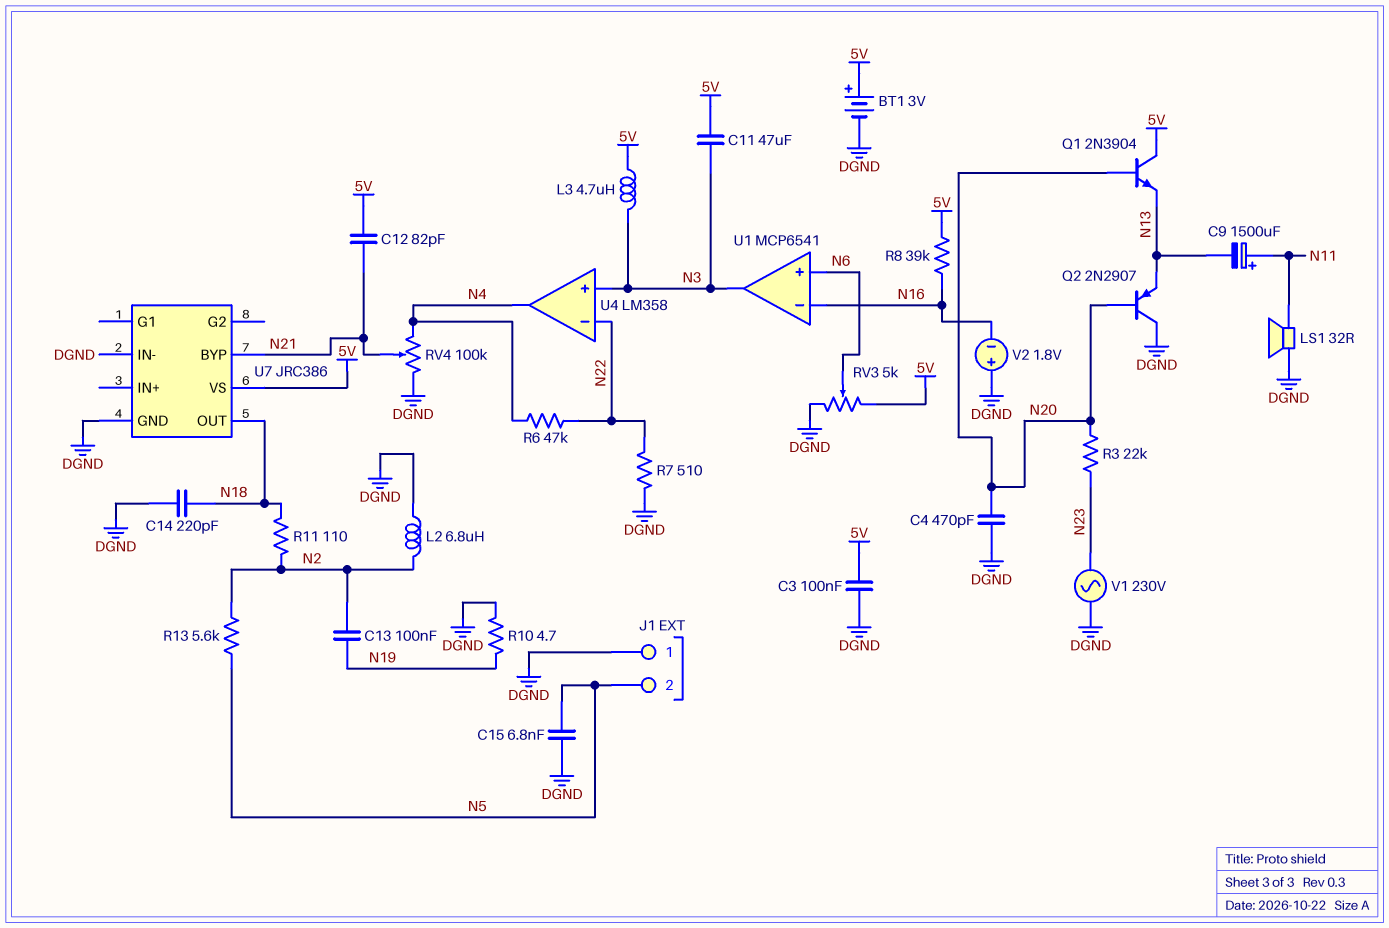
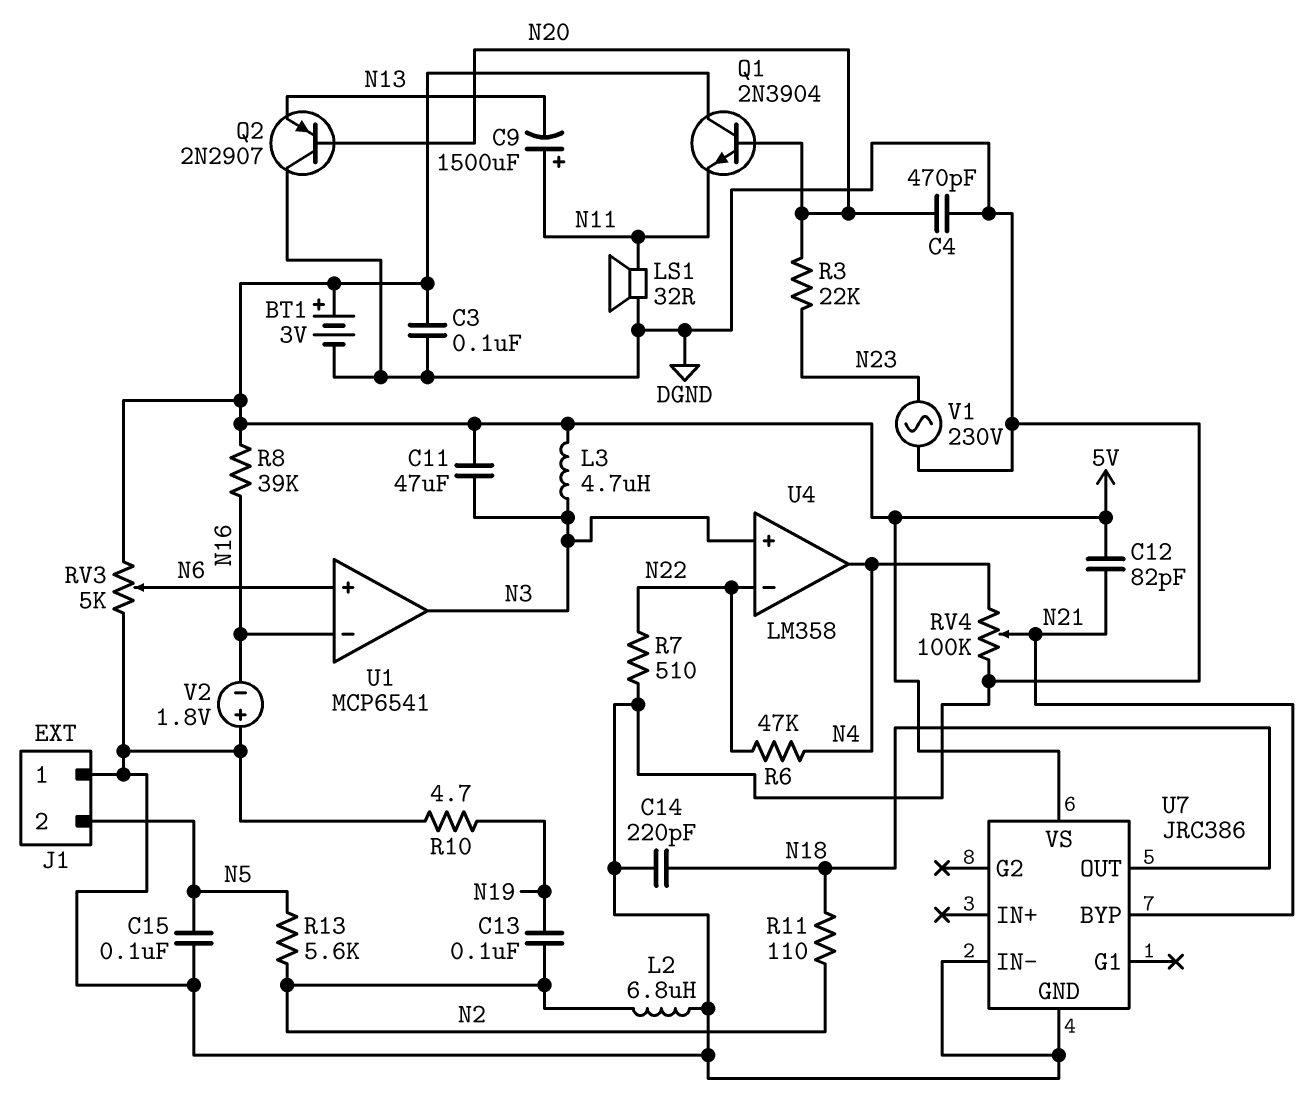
C15: 6.8nF (DGND, N5) -> 100nF (DGND, N5)
Q1: NPN 2N3904 (B N20, C 5V, E N13) -> NPN 2N3904 (B N20, C 5V, E N11)

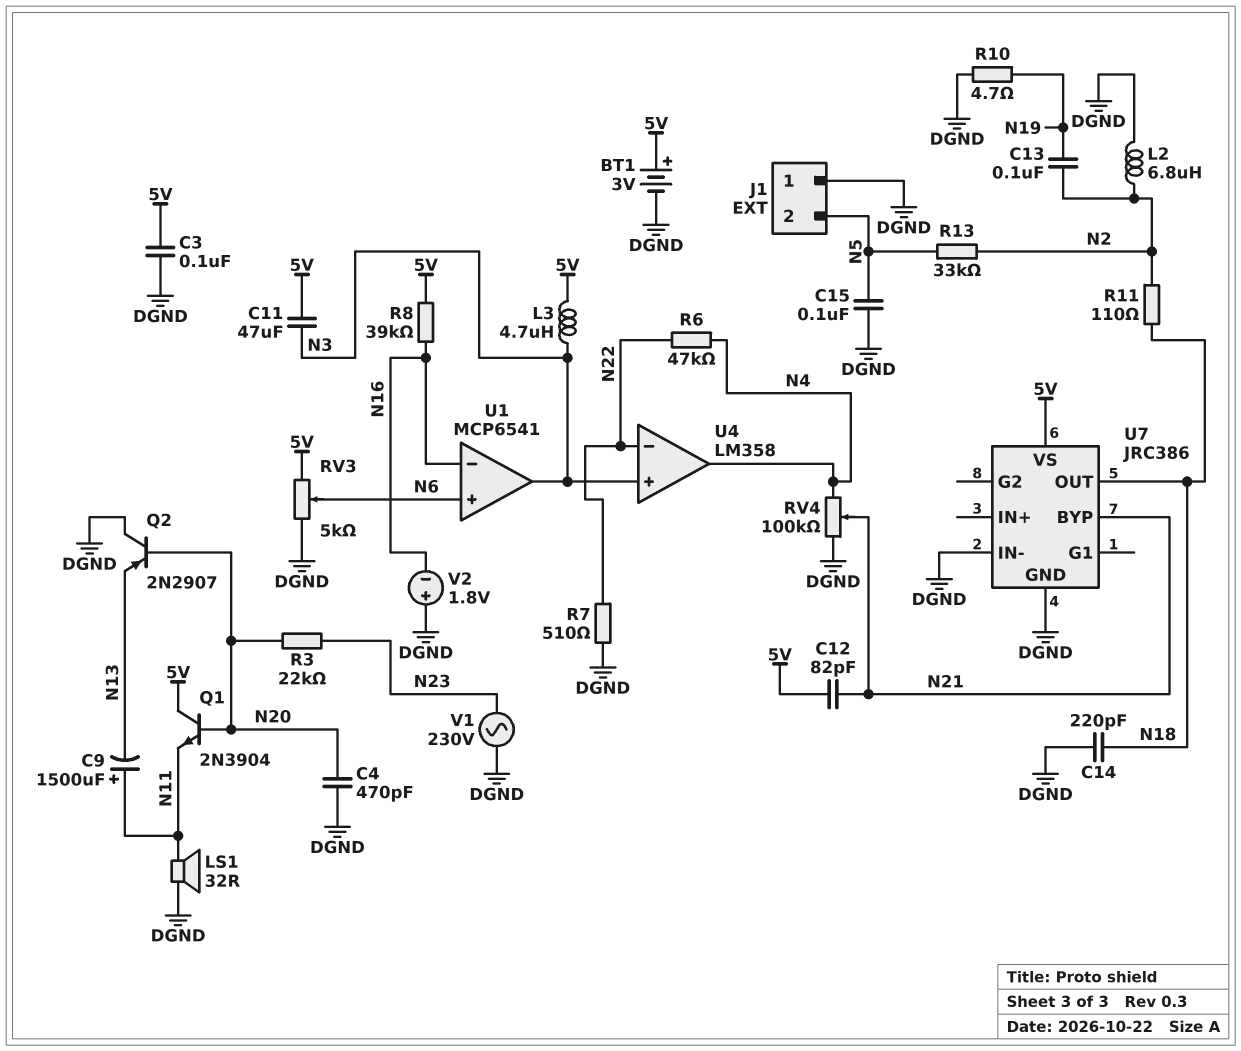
R13: 5.6k (N2, N5) -> 33k (N2, N5)

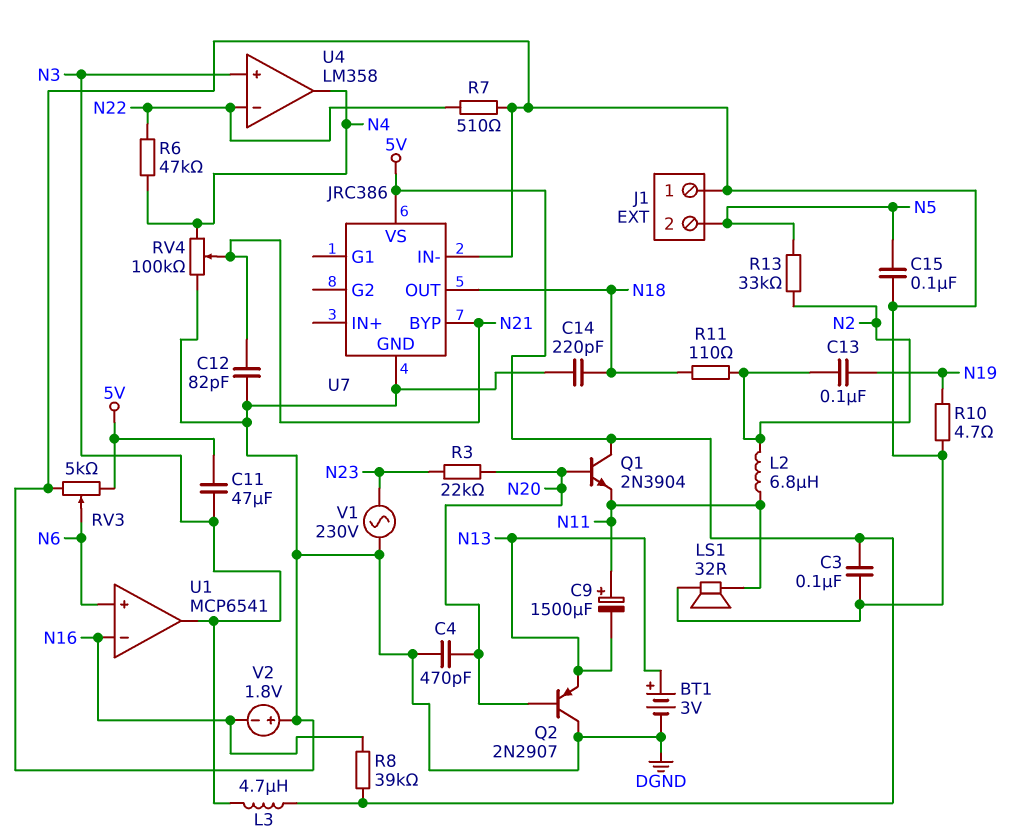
BT1: 3V (plus 5V, minus DGND) -> 3V (plus N13, minus DGND)
C12: 82pF (5V, N21) -> 82pF (DGND, N21)
L2: 6.8uH (DGND, N2) -> 6.8uH (N2, N11)

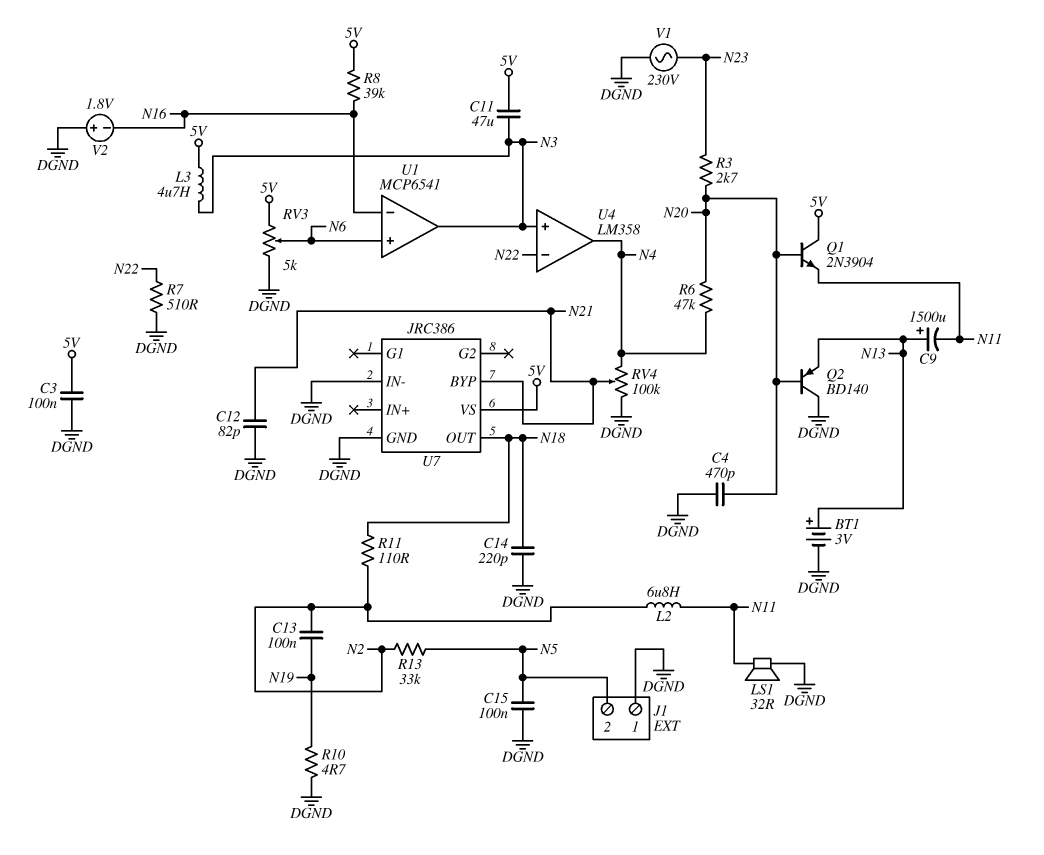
C9: 1500uF (plus N11, minus N13) -> 1500uF (plus N13, minus N11)
Q2: PNP 2N2907 (B N20, C DGND, E N13) -> PNP BD140 (B N20, C DGND, E N13)
R3: 22k (N20, N23) -> 2.7k (N20, N23)
R6: 47k (N4, N22) -> 47k (N4, N20)

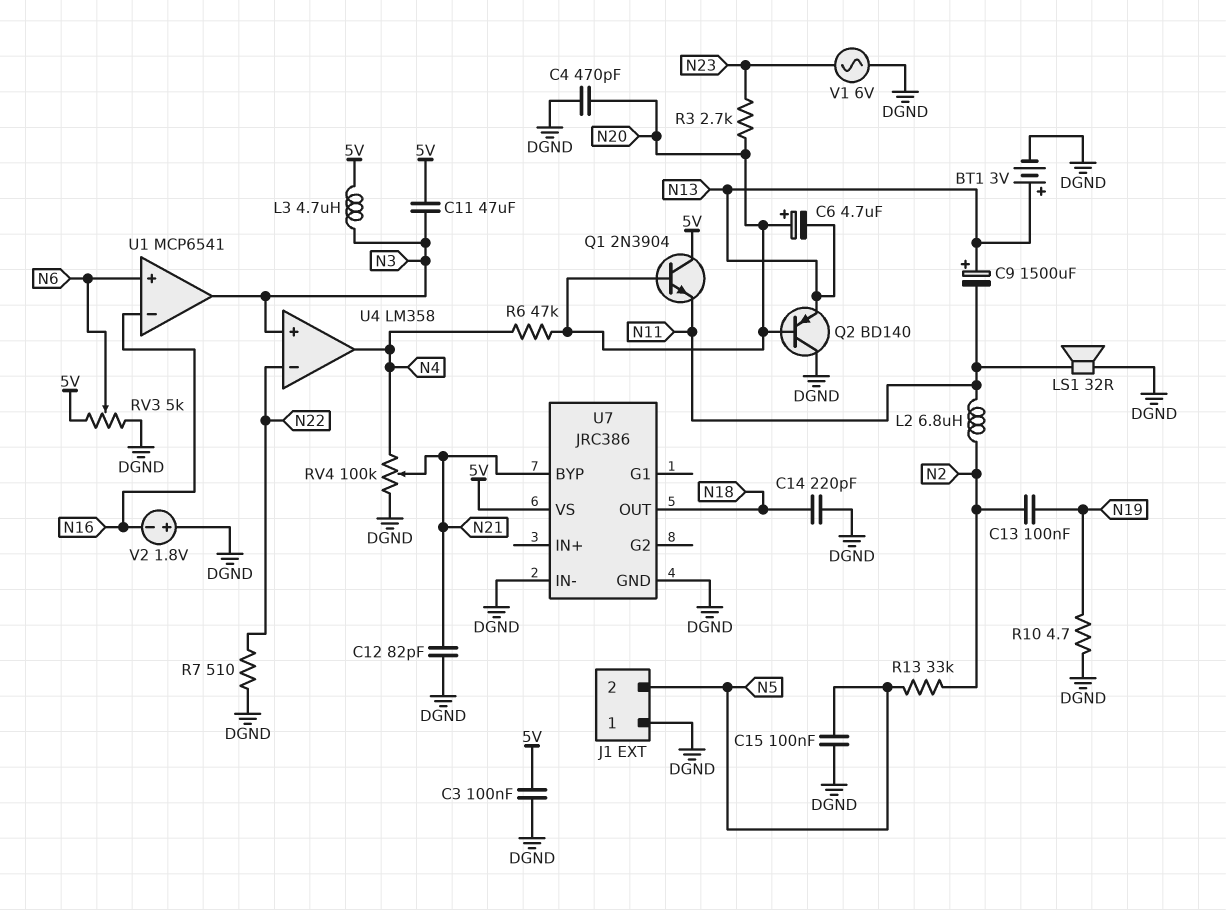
C6: none -> 4.7uF (plus N20, minus N13)
R8: 39k (5V, N16) -> none
R11: 110 (N2, N18) -> none
V1: AC 230V (DGND, N23) -> AC 6V (DGND, N23)

